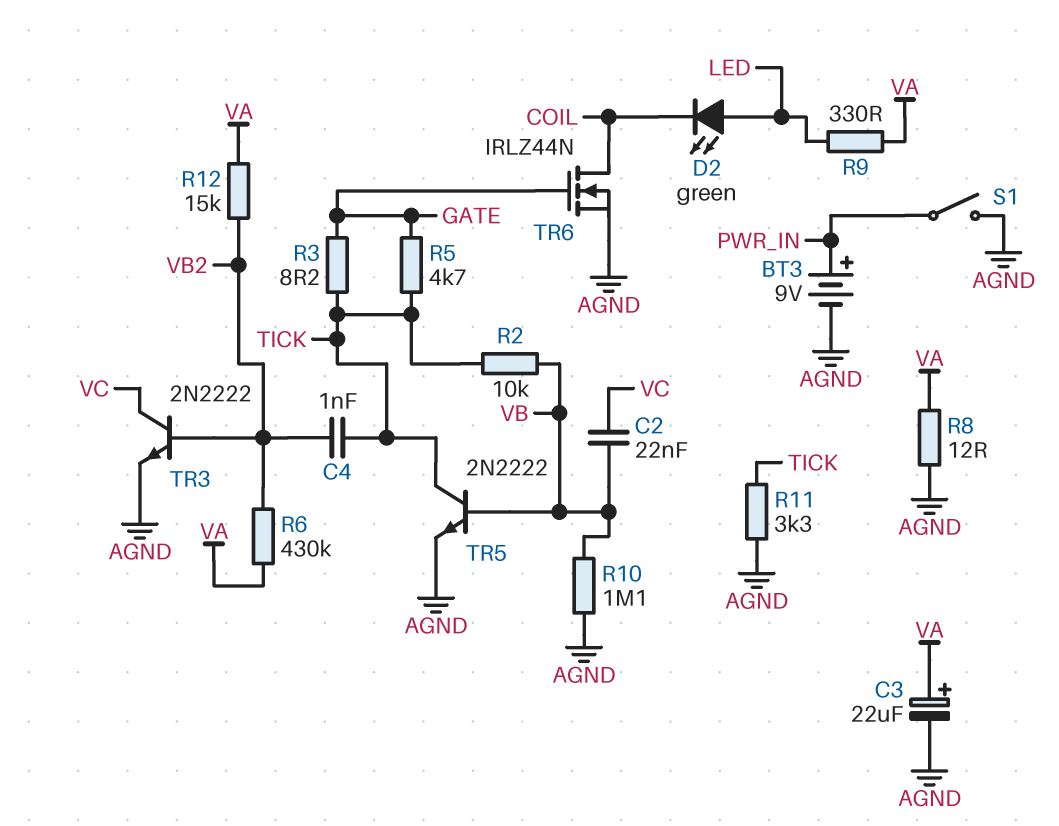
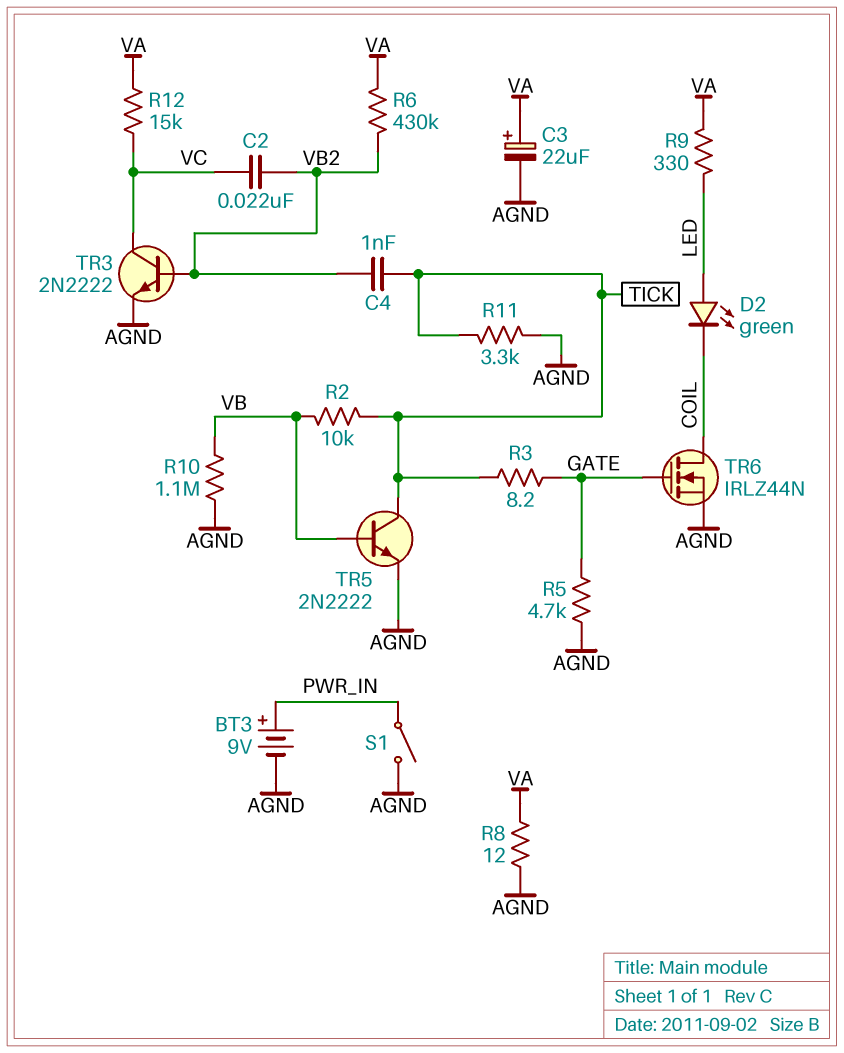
C2: 22nF (VB, VC) -> 22nF (VB2, VC)
R5: 4.7k (GATE, TICK) -> 4.7k (AGND, GATE)
R12: 15k (VA, VB2) -> 15k (VA, VC)

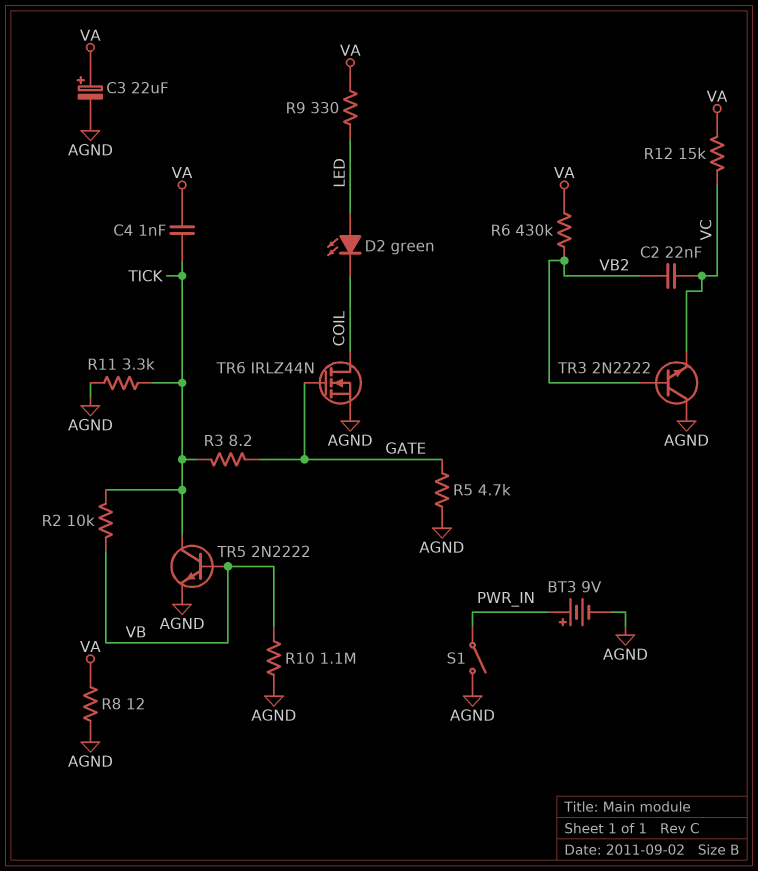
C4: 1nF (TICK, VB2) -> 1nF (TICK, VA)
TR3: NPN 2N2222 (B VB2, C VC, E AGND) -> NPN 2N2222 (B VB2, C AGND, E VC)

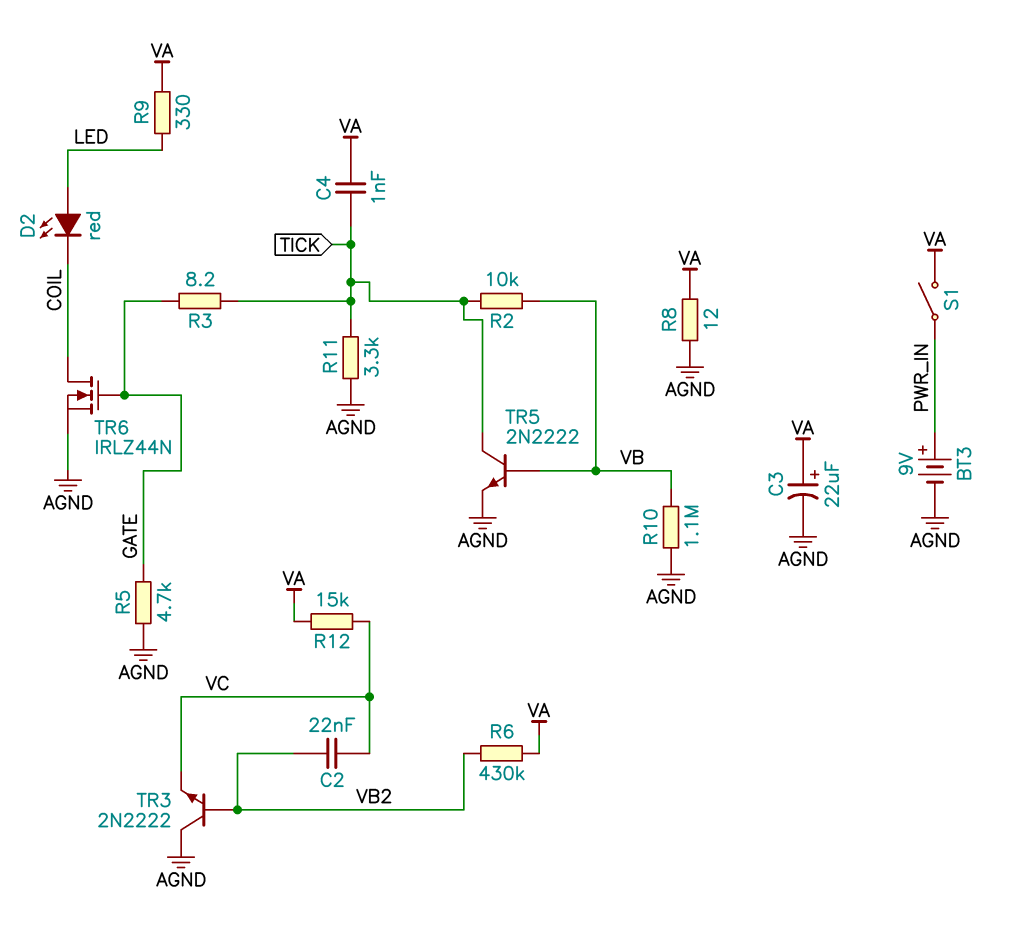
D2: LED green (A LED, K COIL) -> LED red (A LED, K COIL)
S1: switch (AGND, PWR_IN) -> switch (PWR_IN, VA)

